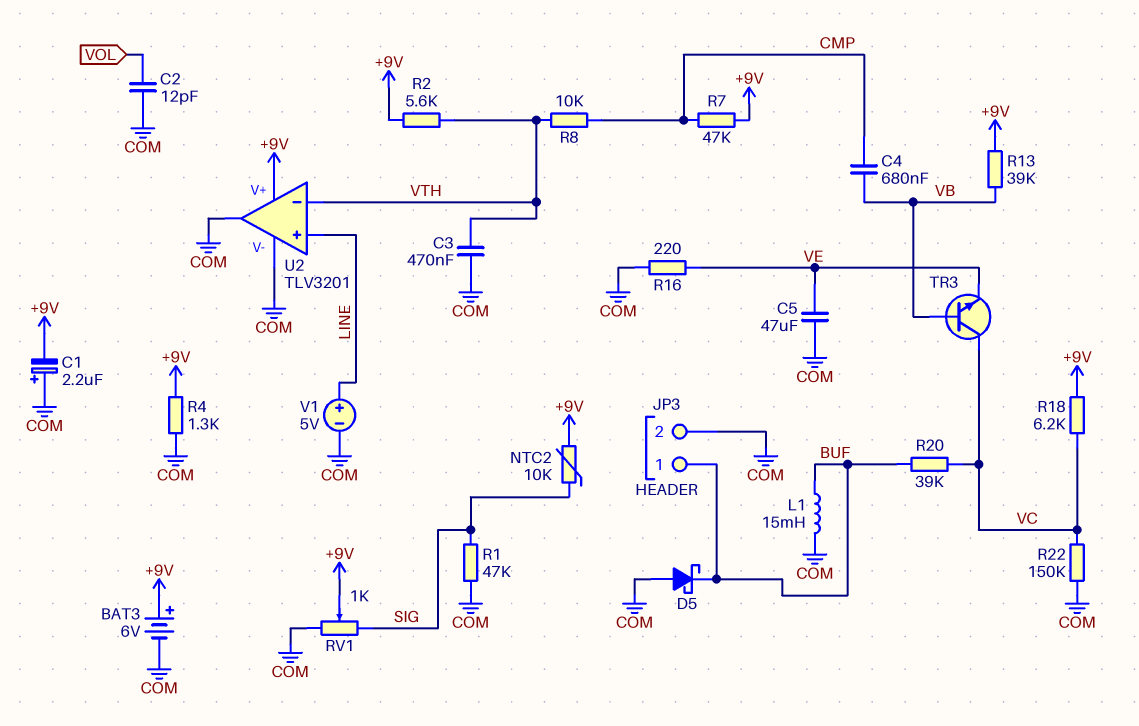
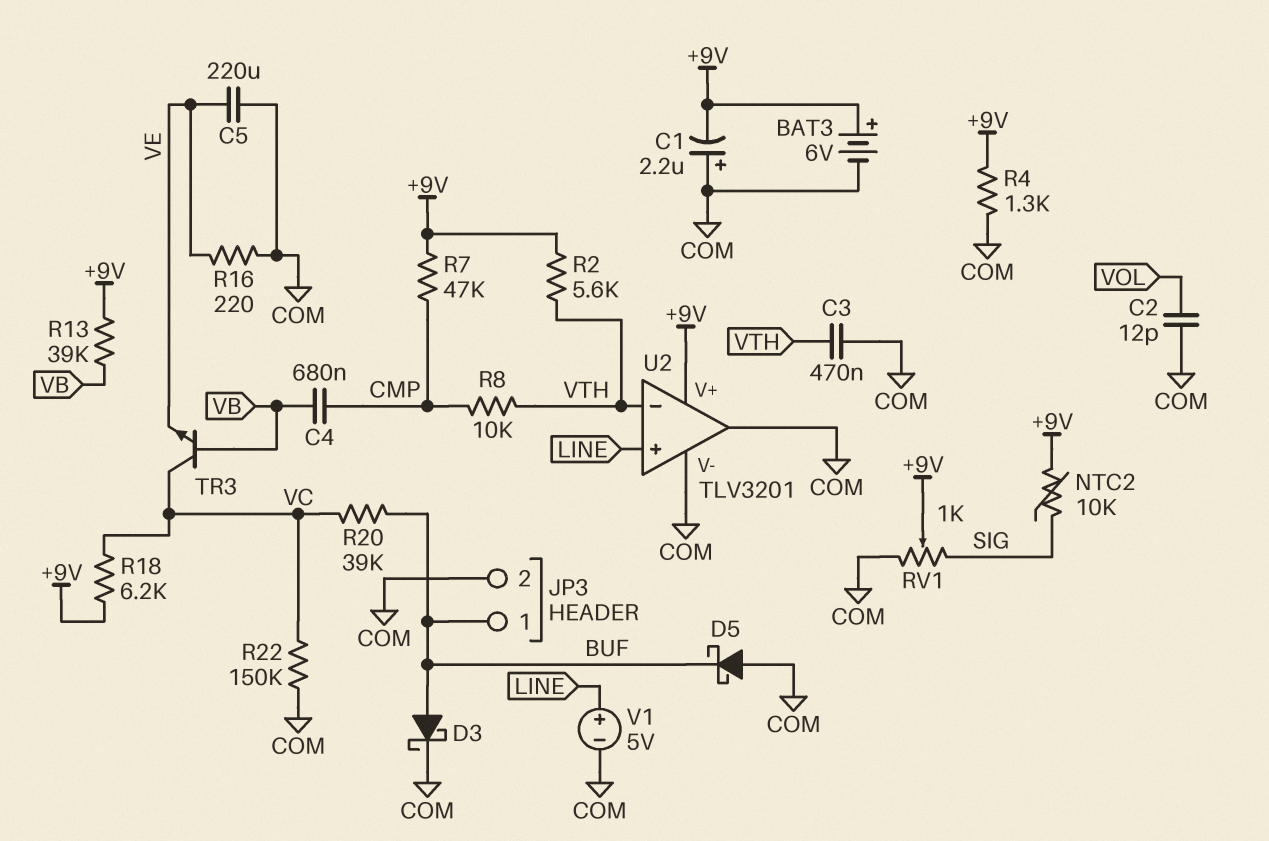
C5: 47uF (COM, VE) -> 220uF (COM, VE)
D3: none -> schottky (A BUF, K COM)
L1: 15mH (BUF, COM) -> none
R1: 47k (COM, SIG) -> none

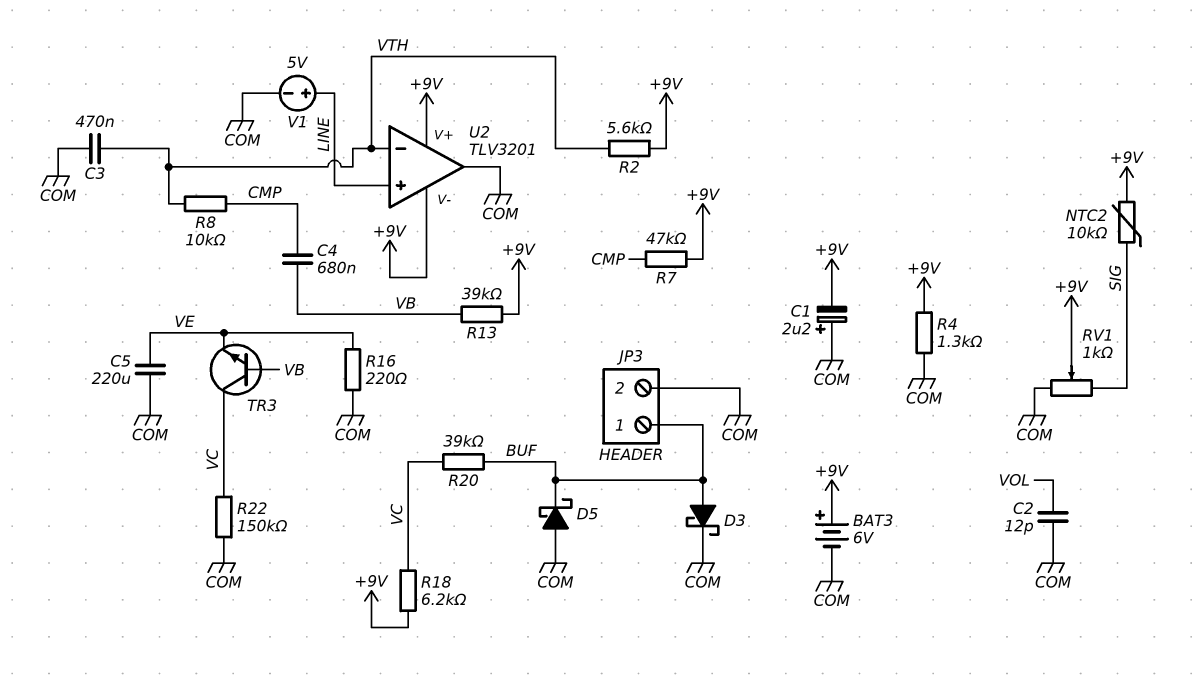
U2 pin V-: COM -> +9V

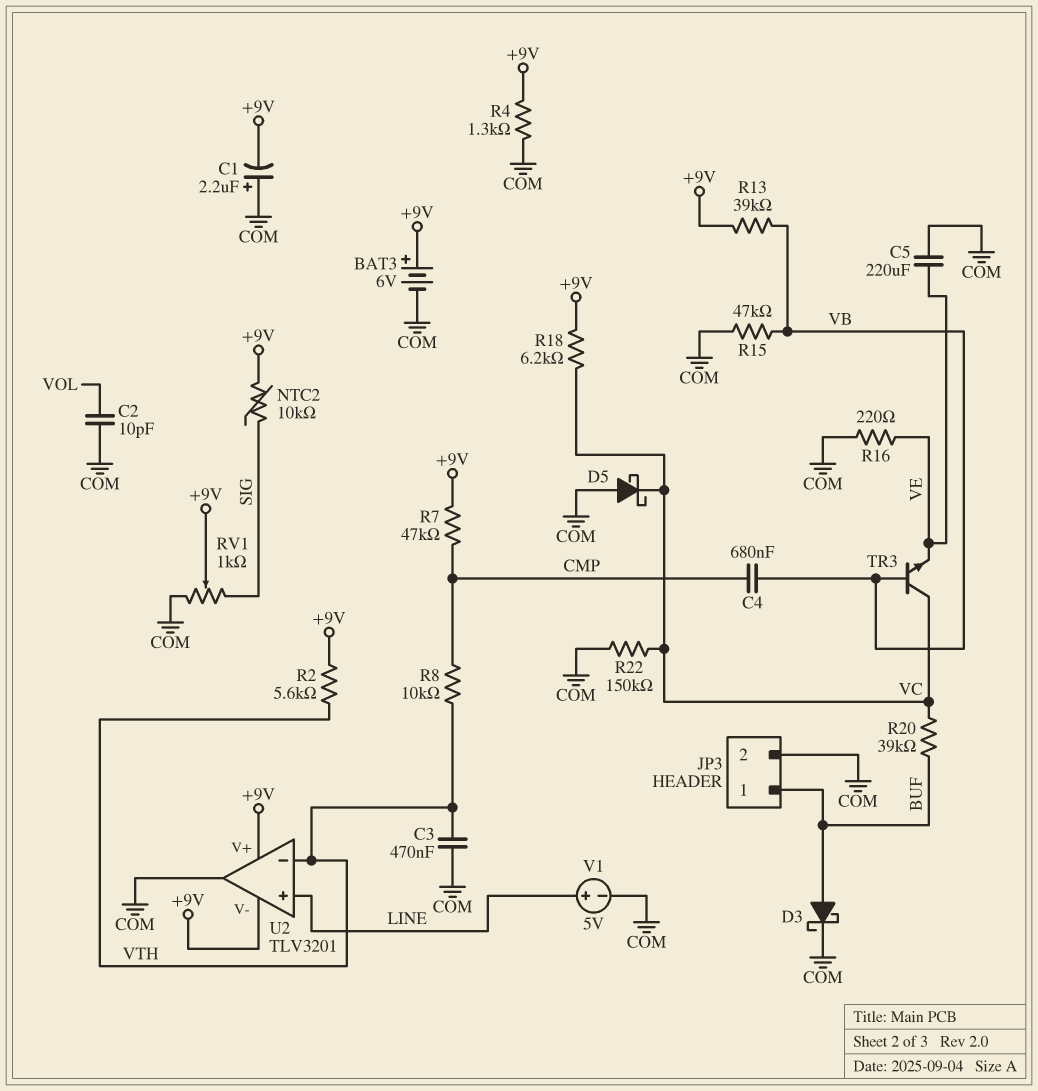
C2: 12pF (COM, VOL) -> 10pF (COM, VOL)
D5: schottky (A COM, K BUF) -> schottky (A COM, K VC)
R15: none -> 47k (COM, VB)

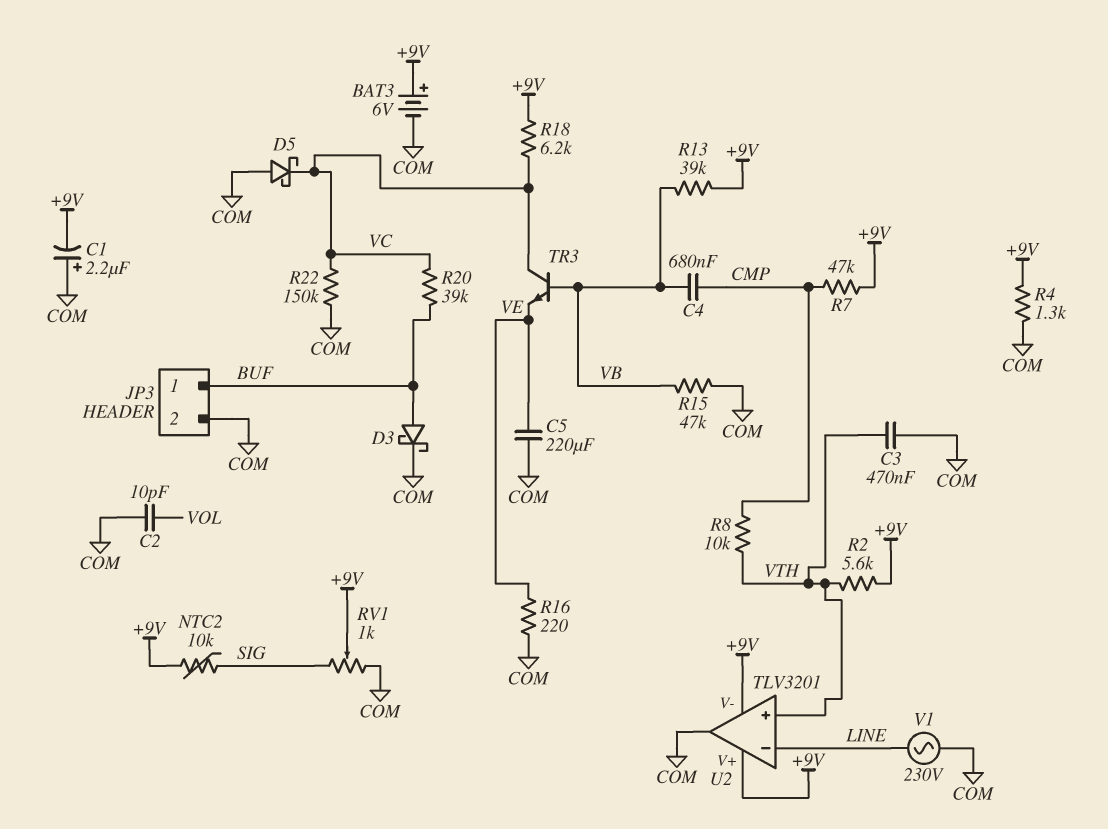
U2 pin in+: LINE -> VTH
U2 pin in-: VTH -> LINE
V1: 5V (plus LINE, minus COM) -> AC 230V (COM, LINE)

